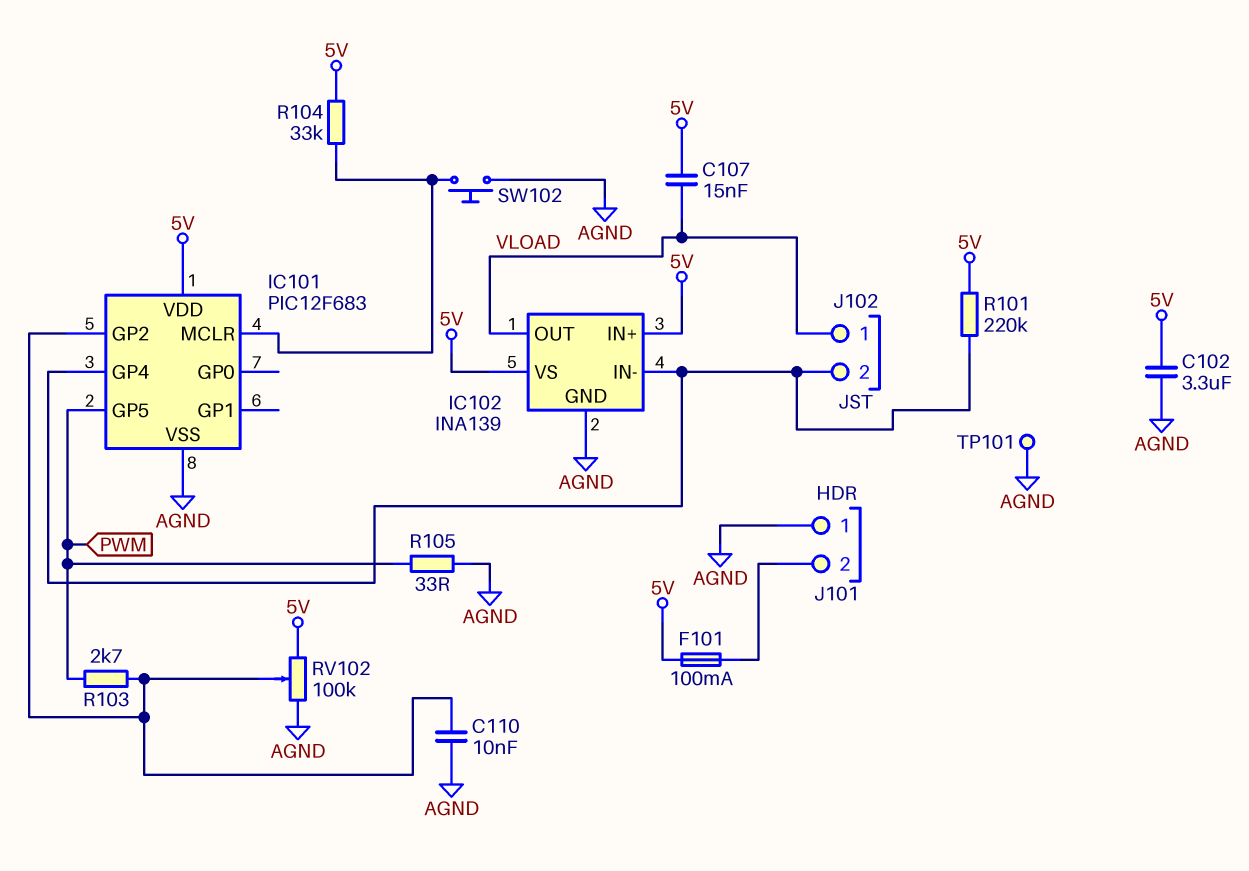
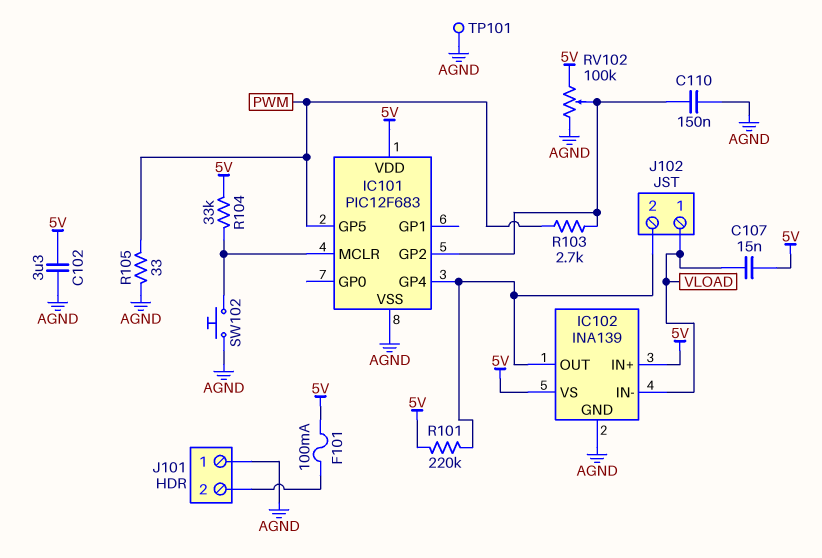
C110: 10nF (AGND, IC101/GP2) -> 150nF (AGND, IC101/GP2)
IC102 pin IN-: IC101/GP4 -> VLOAD
IC102 pin OUT: VLOAD -> IC101/GP4

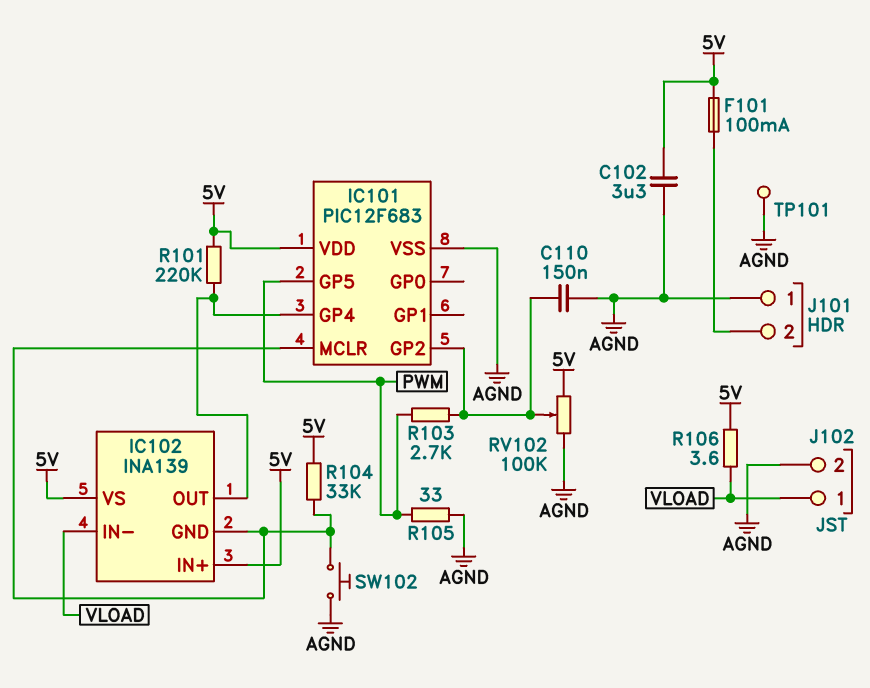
C107: 15nF (5V, VLOAD) -> none
IC102 pin GND: AGND -> IC101/MCLR
J102 pin 2: IC101/GP4 -> AGND
R106: none -> 3.6 (5V, VLOAD)

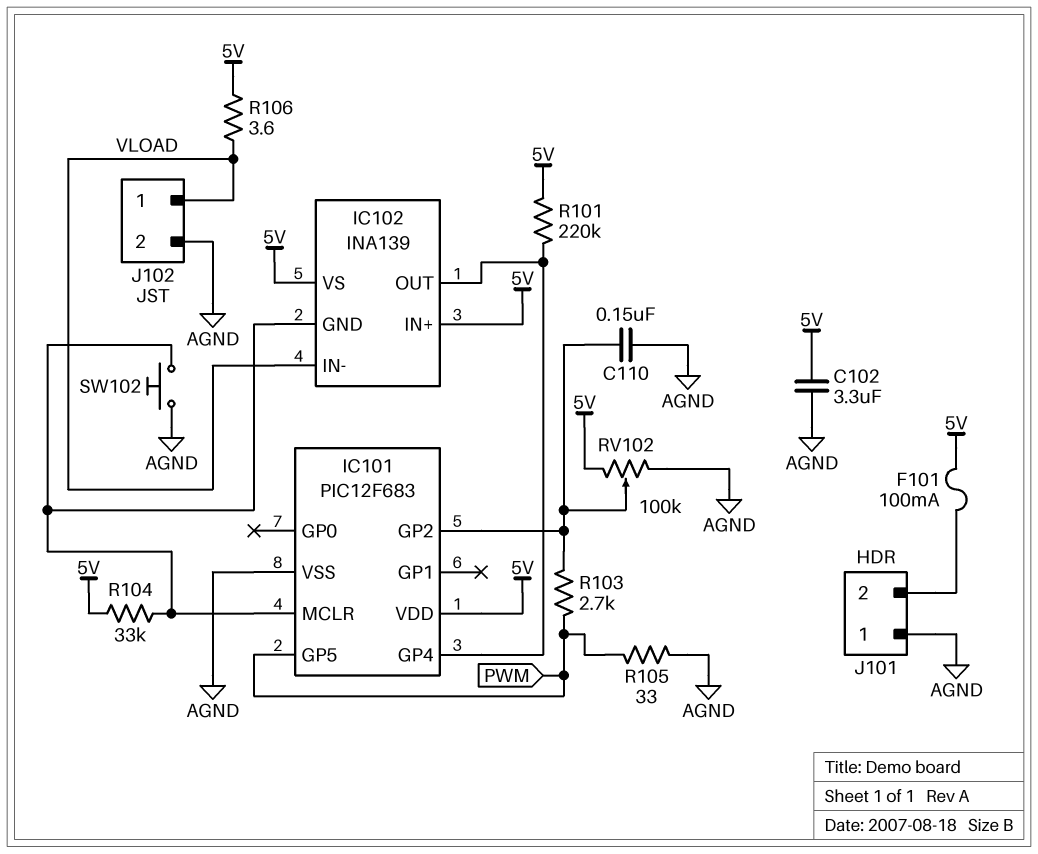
TP101: test point (AGND) -> none

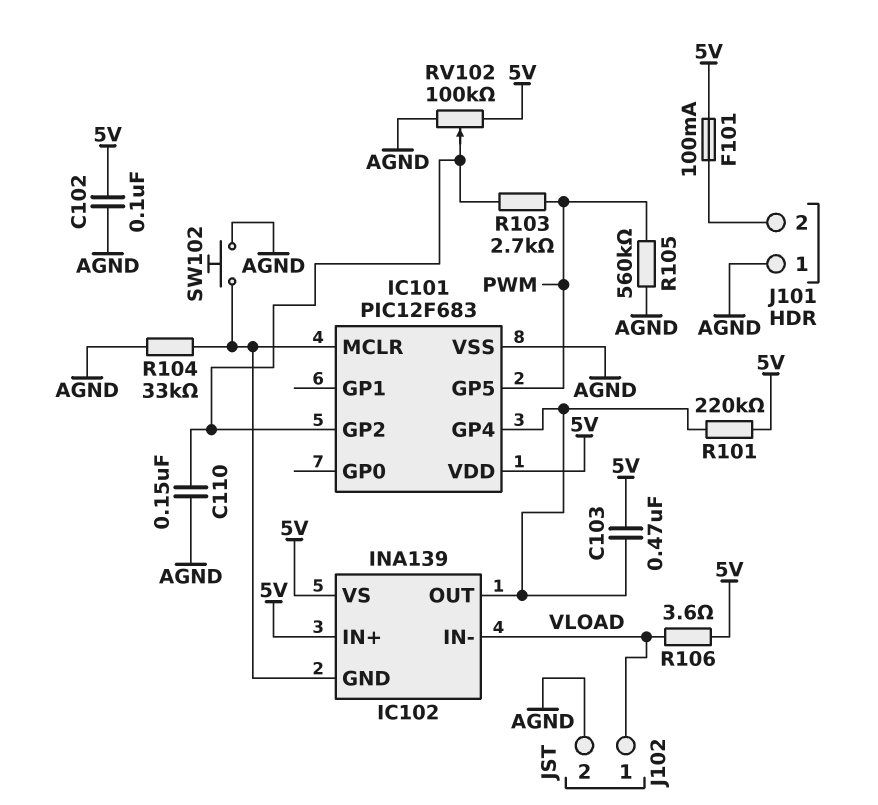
C102: 3.3uF (5V, AGND) -> 100nF (5V, AGND)
C103: none -> 470nF (5V, IC101/GP4)
R104: 33k (5V, IC101/MCLR) -> 33k (AGND, IC101/MCLR)
R105: 33 (AGND, PWM) -> 560k (AGND, PWM)

